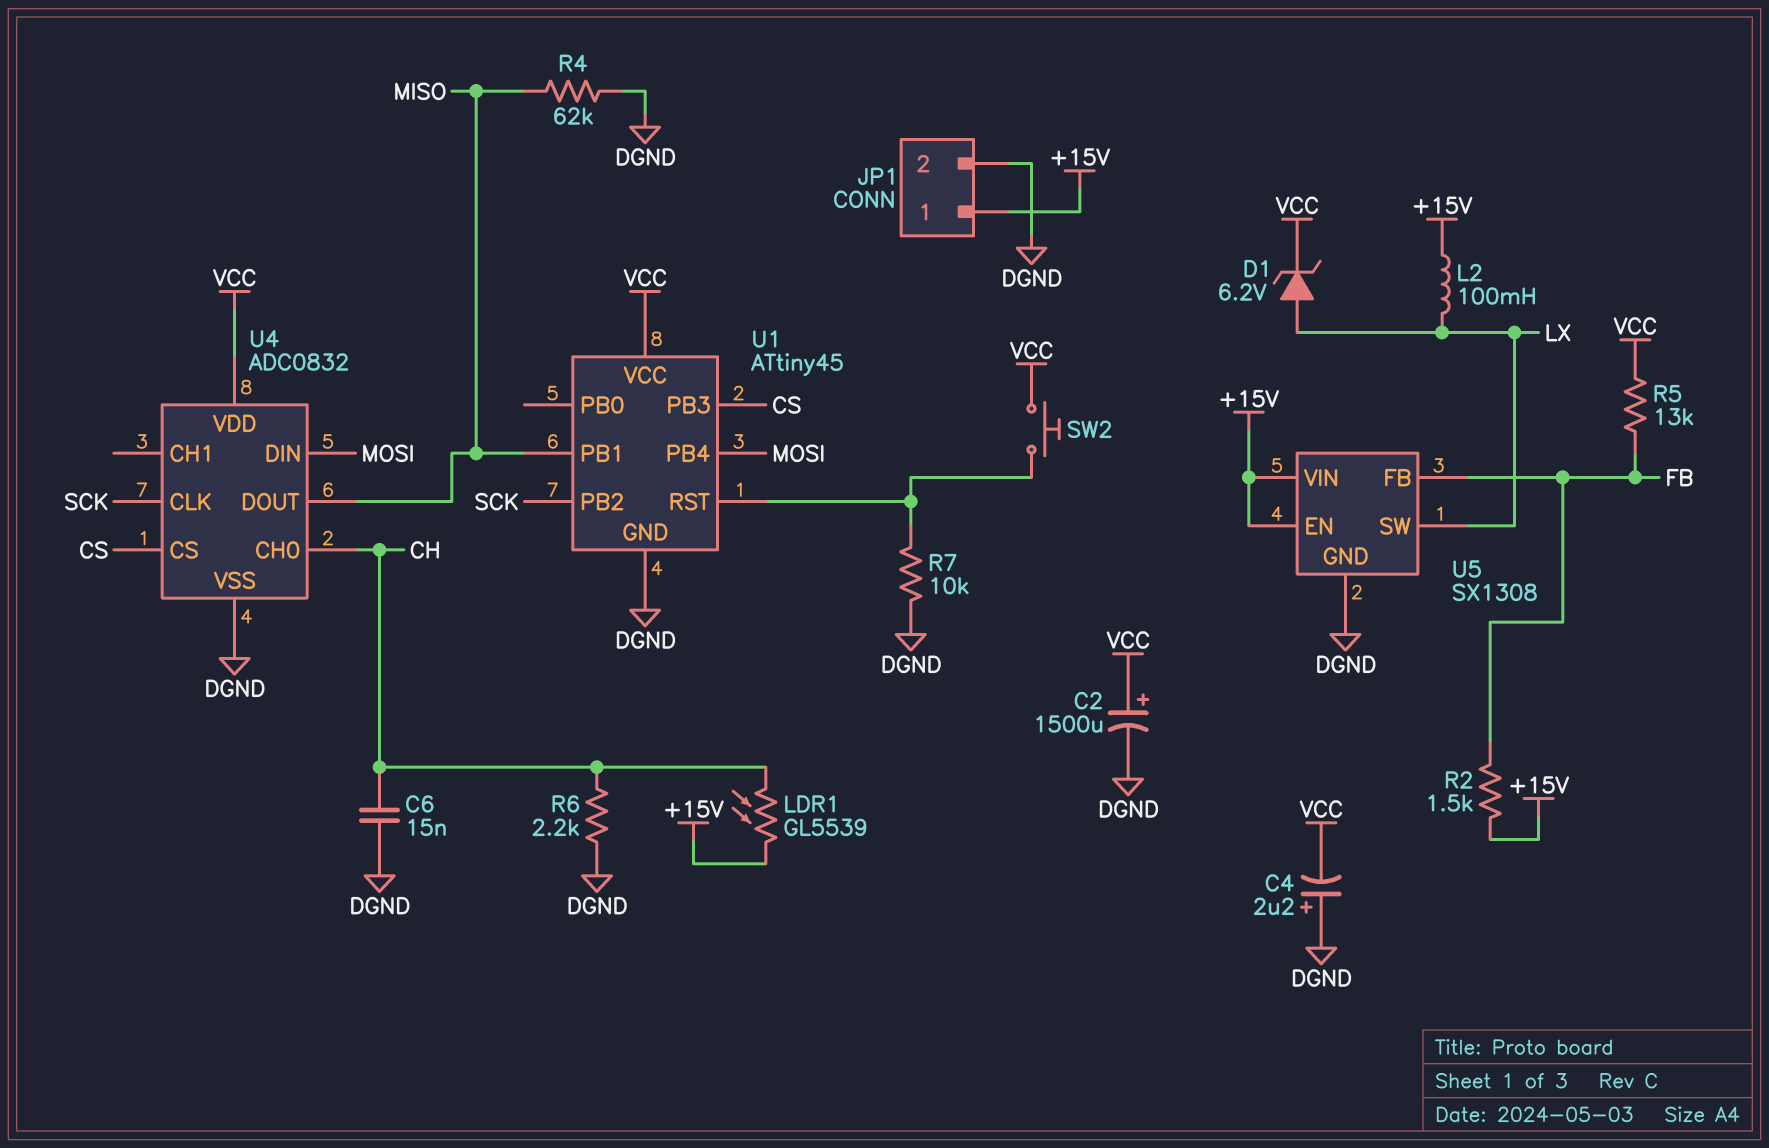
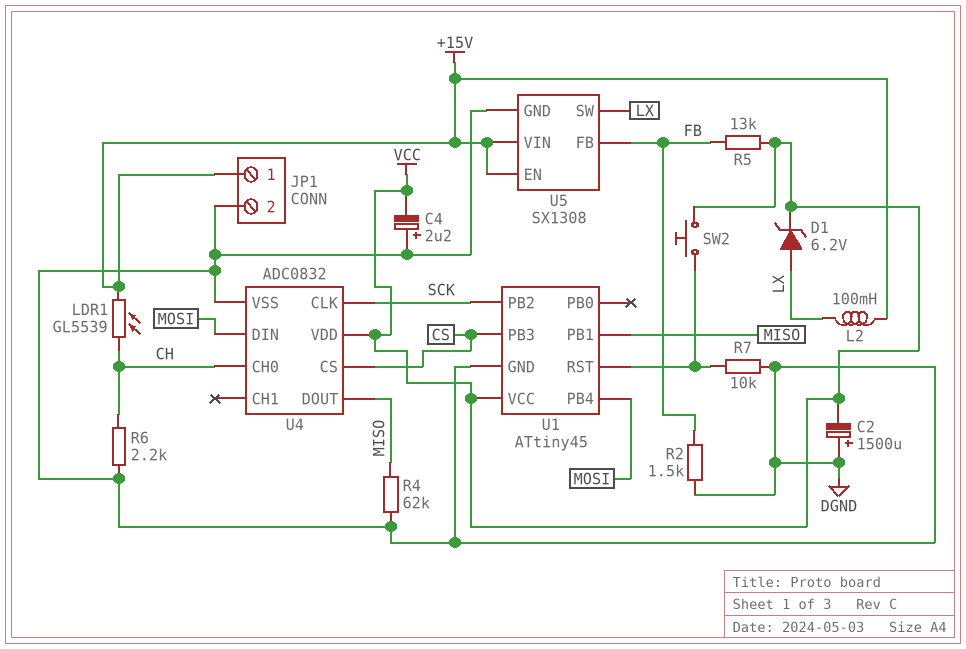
C2: 1500uF (plus VCC, minus DGND) -> 1500uF (plus DGND, minus VCC)
C6: 15nF (CH, DGND) -> none
R2: 1.5k (+15V, FB) -> 1.5k (DGND, FB)

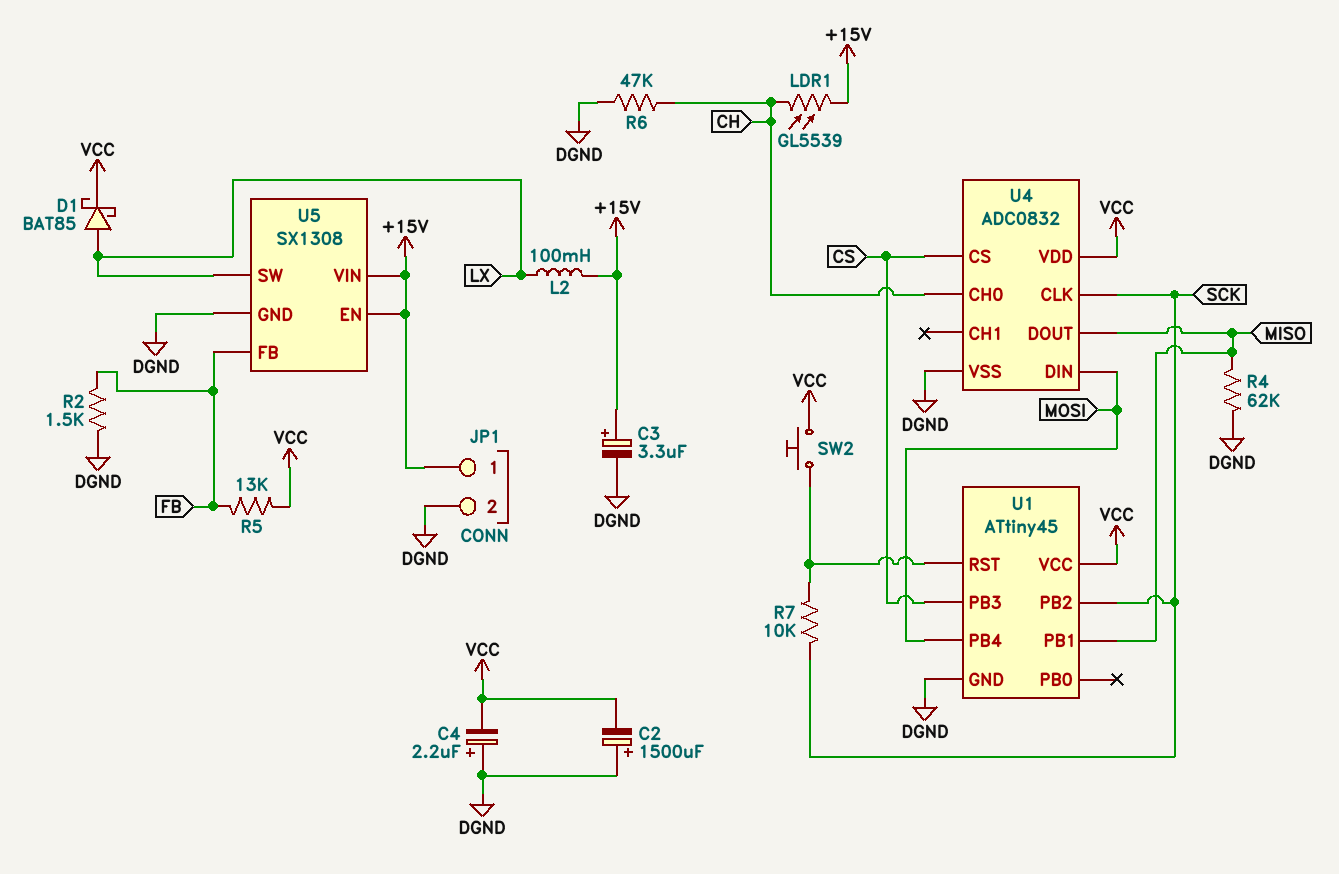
C3: none -> 3.3uF (plus +15V, minus DGND)
D1: zener 6.2V (A LX, K VCC) -> schottky BAT85 (A LX, K VCC)
R6: 2.2k (CH, DGND) -> 47k (CH, DGND)
R7: 10k (DGND, U1/RST) -> 10k (SCK, U1/RST)

